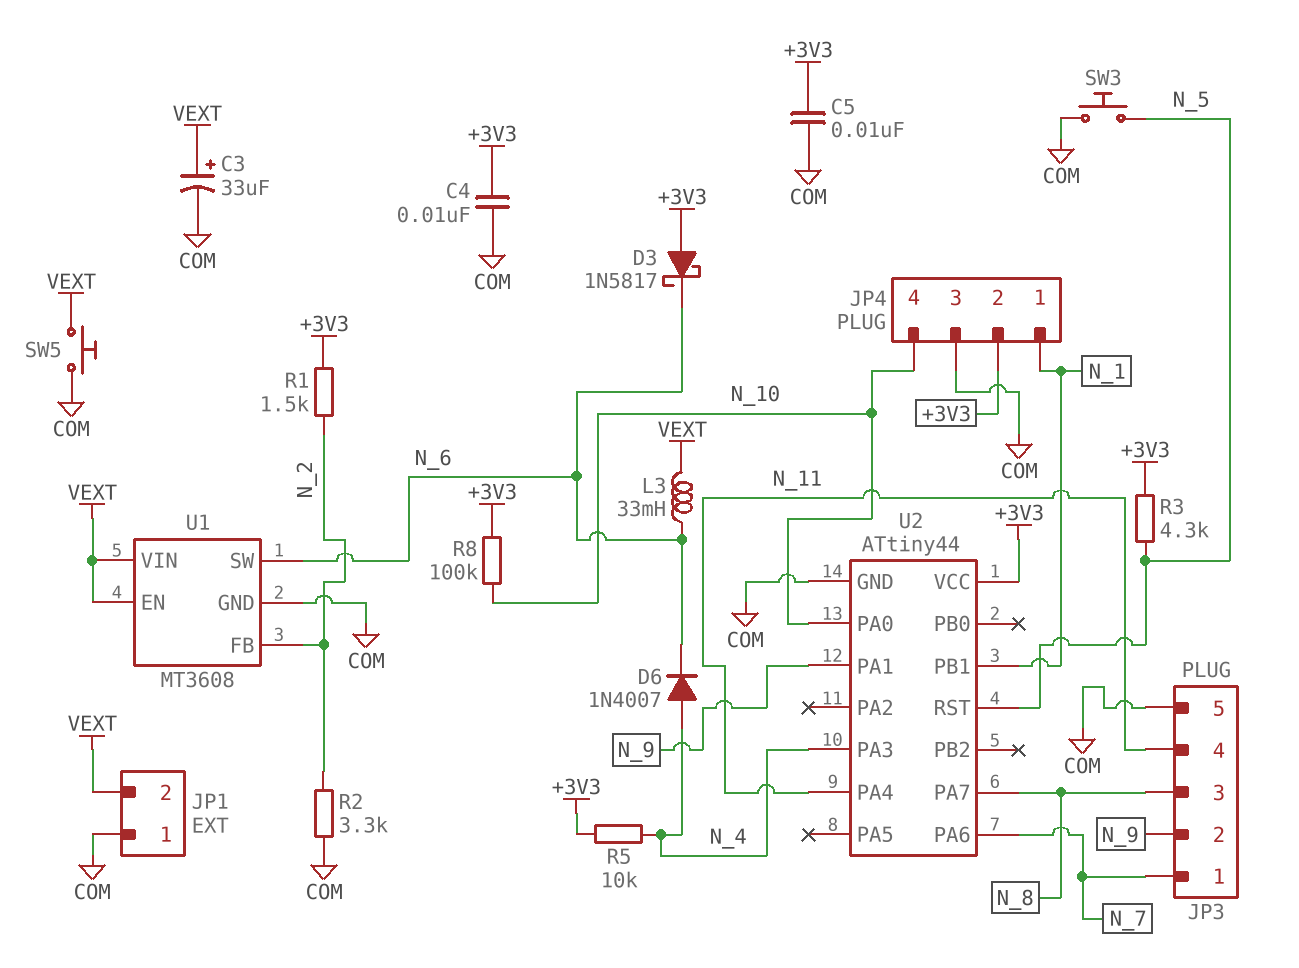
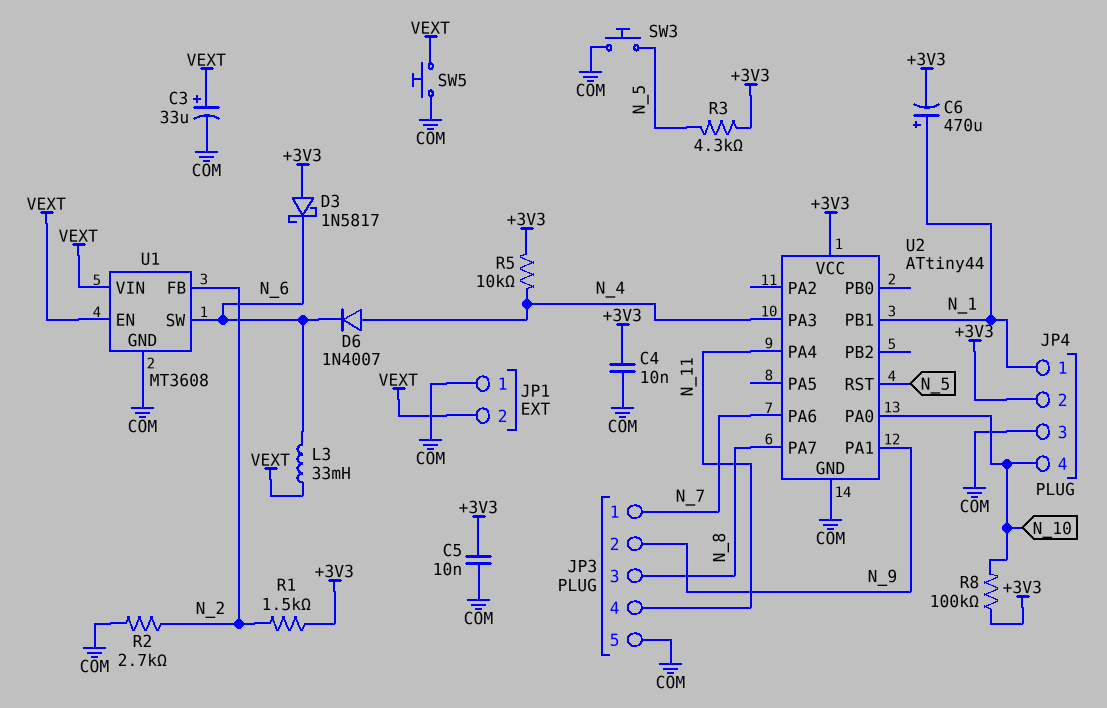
C6: none -> 470uF (plus N_1, minus +3V3)
R2: 3.3k (COM, N_2) -> 2.7k (COM, N_2)

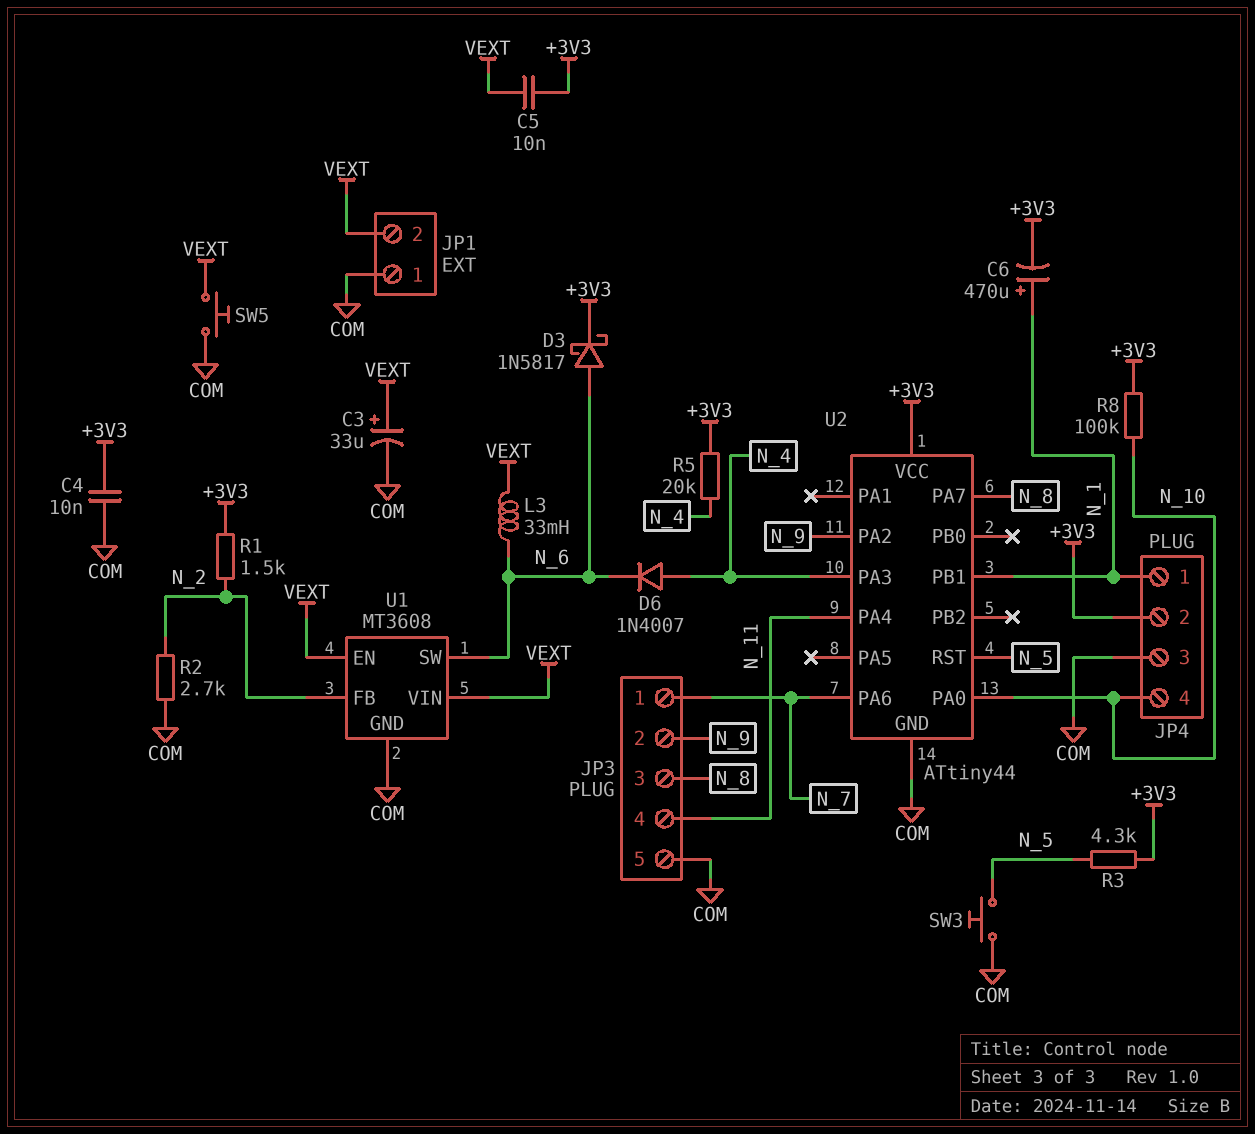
C5: 10nF (+3V3, COM) -> 10nF (+3V3, VEXT)
D3: schottky 1N5817 (A +3V3, K N_6) -> schottky 1N5817 (A N_6, K +3V3)
R5: 10k (+3V3, N_4) -> 20k (+3V3, N_4)
U2 pin PA1: N_9 -> none
U2 pin PA2: none -> N_9

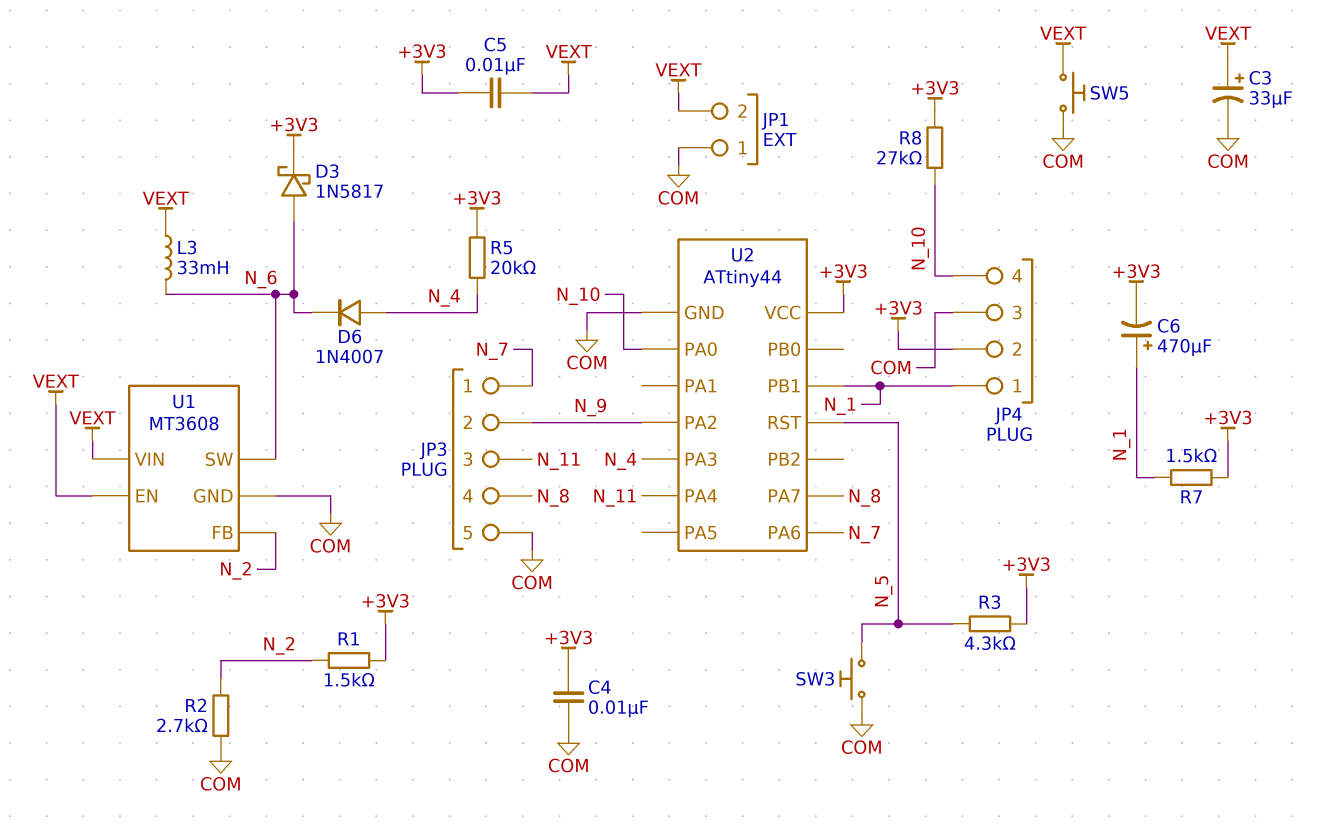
JP3 pin 3: N_8 -> N_11
JP3 pin 4: N_11 -> N_8
R7: none -> 1.5k (+3V3, N_1)
R8: 100k (+3V3, N_10) -> 27k (+3V3, N_10)

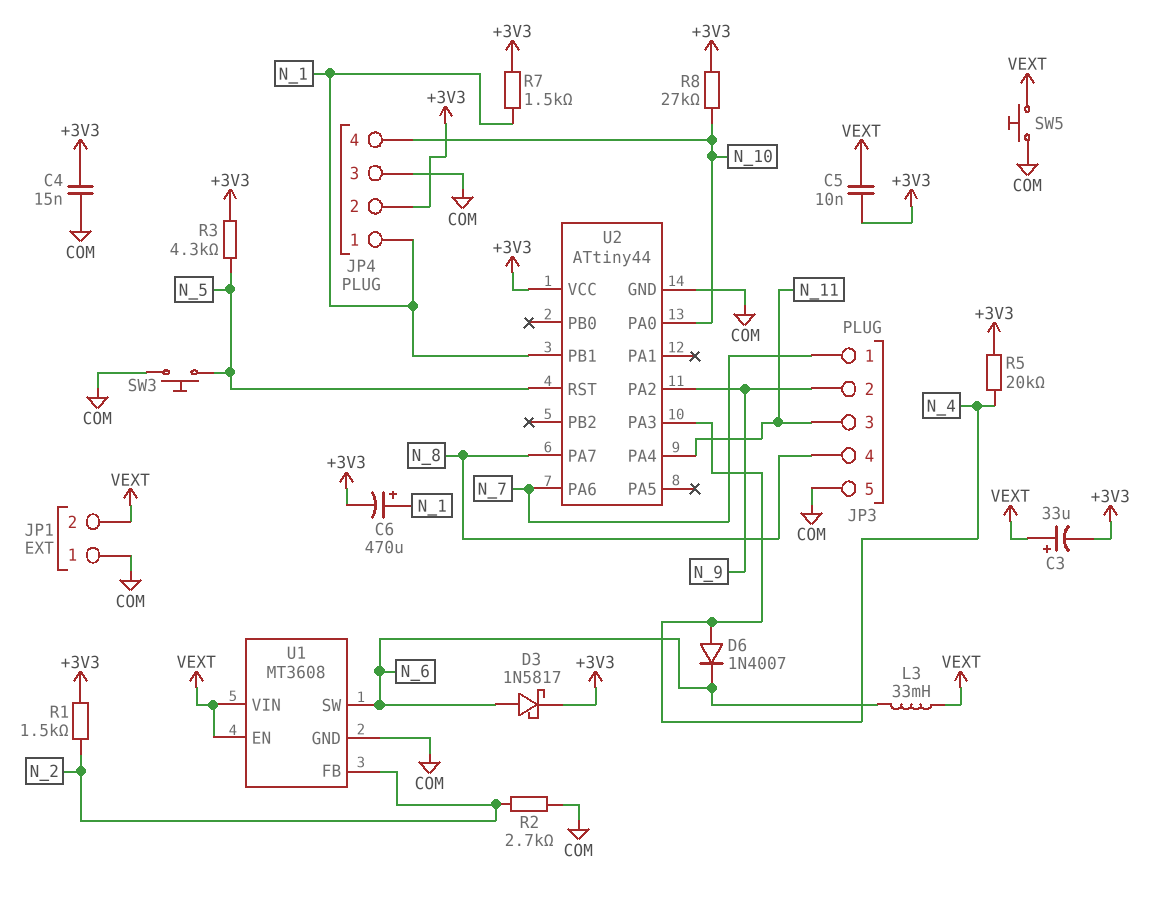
C3: 33uF (plus VEXT, minus COM) -> 33uF (plus VEXT, minus +3V3)
C4: 10nF (+3V3, COM) -> 15nF (+3V3, COM)

